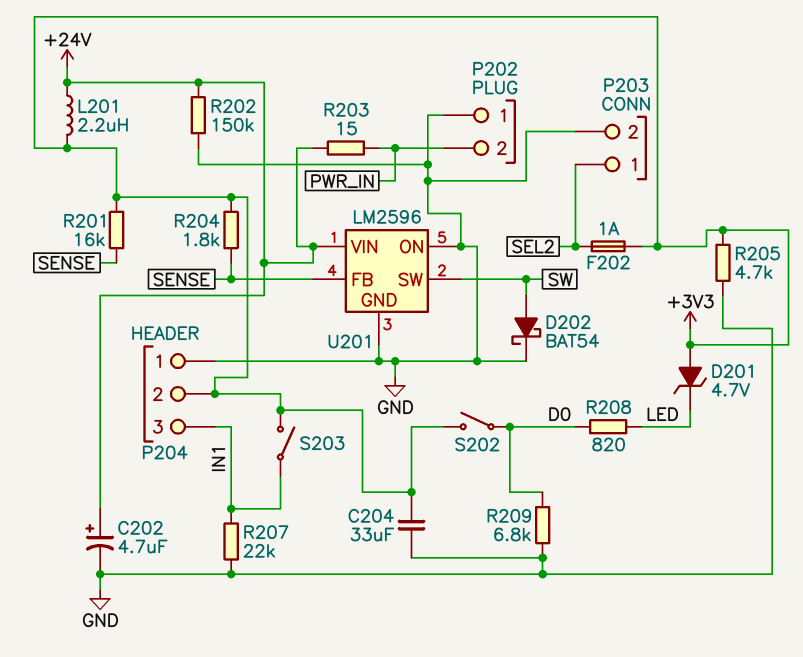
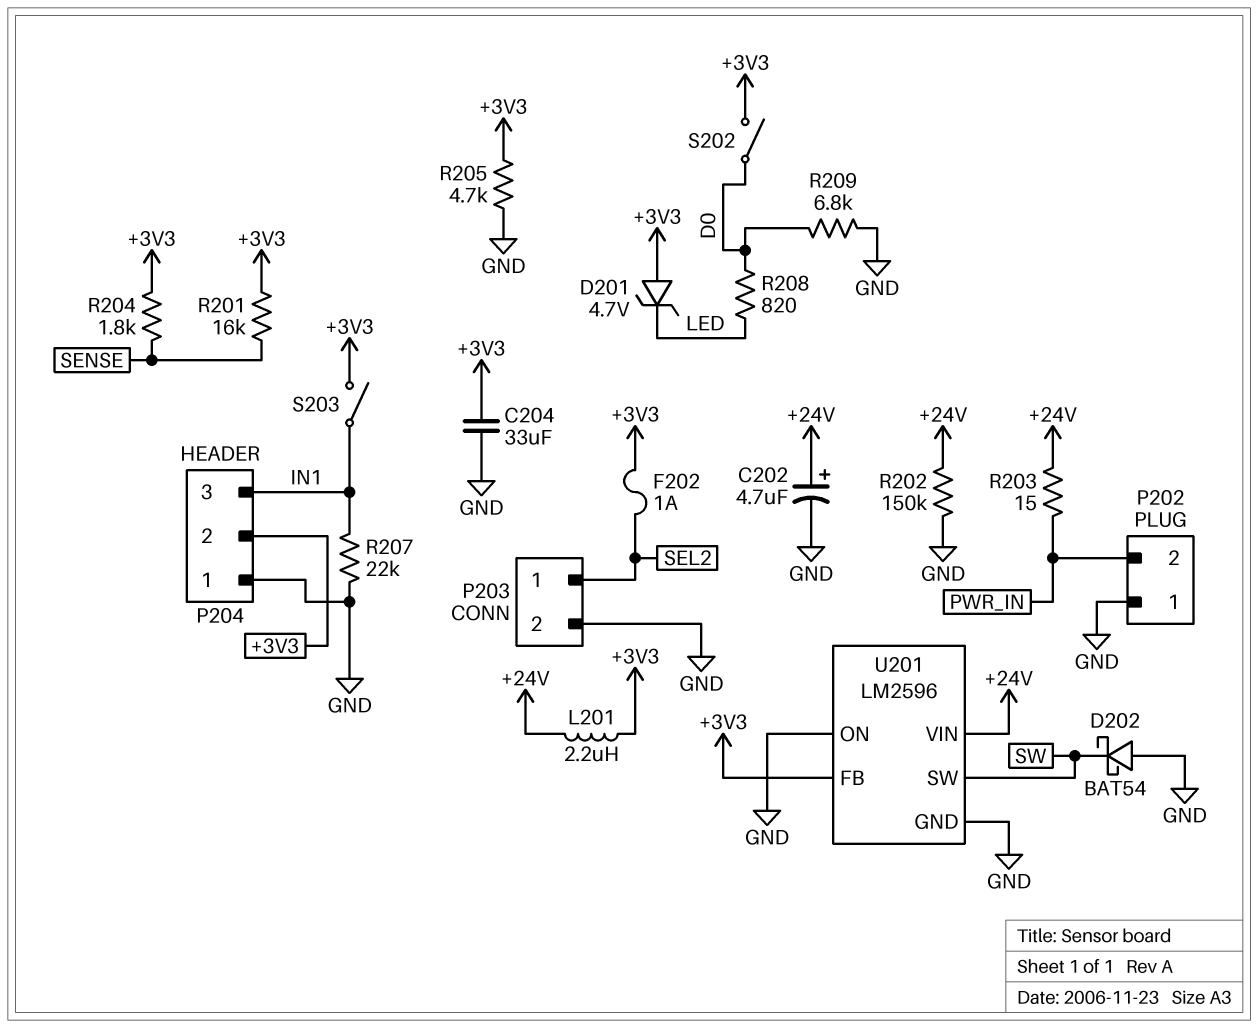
D202: schottky BAT54 (A SW, K GND) -> schottky BAT54 (A GND, K SW)
U201 pin FB: SENSE -> +3V3

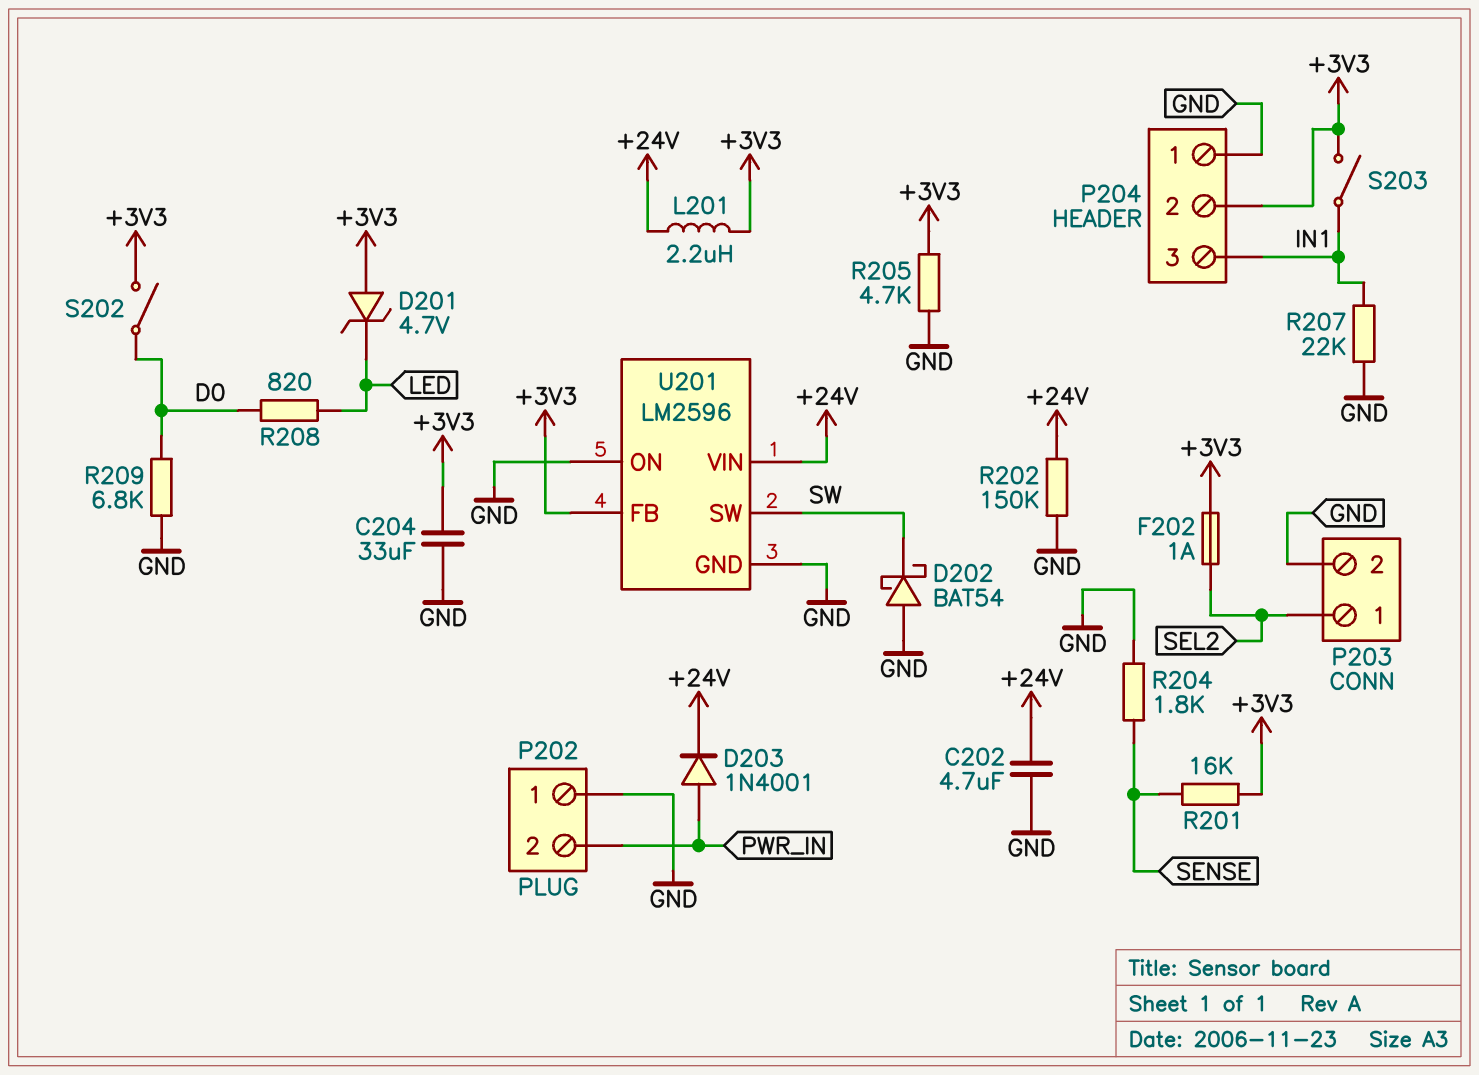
C202: 4.7uF (plus +24V, minus GND) -> 4.7uF (+24V, GND)
D203: none -> diode 1N4001 (A PWR_IN, K +24V)
R203: 15 (+24V, PWR_IN) -> none
R204: 1.8k (+3V3, SENSE) -> 1.8k (GND, SENSE)

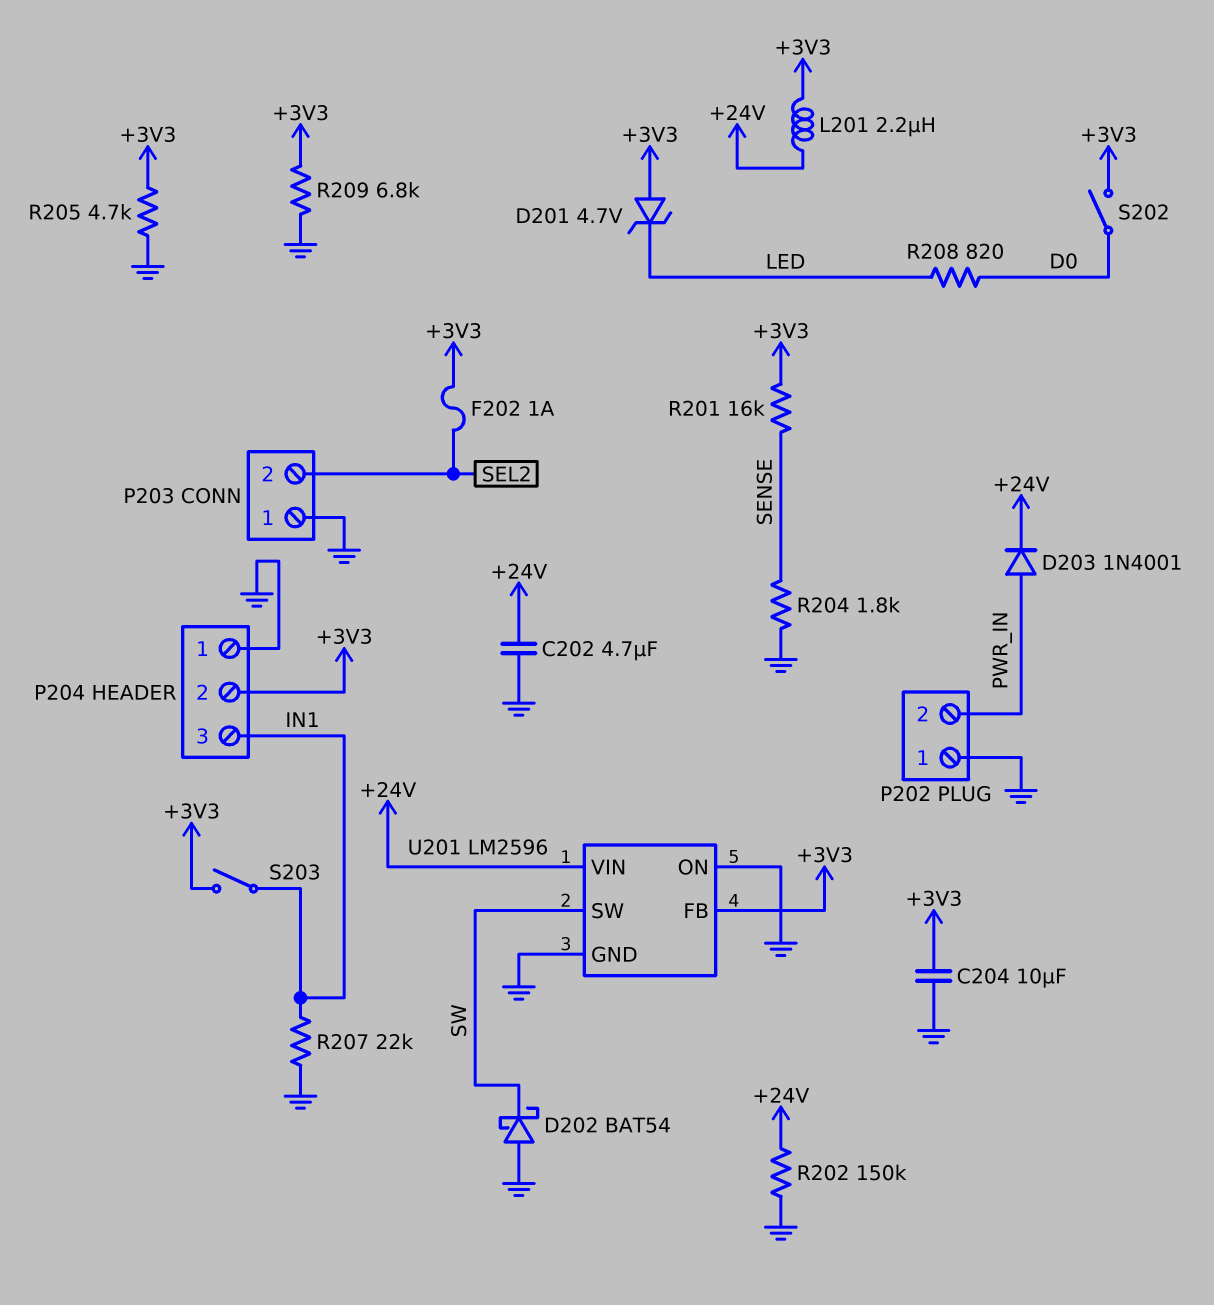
C204: 33uF (+3V3, GND) -> 10uF (+3V3, GND)
P203 pin 1: SEL2 -> GND
P203 pin 2: GND -> SEL2
R209: 6.8k (D0, GND) -> 6.8k (+3V3, GND)

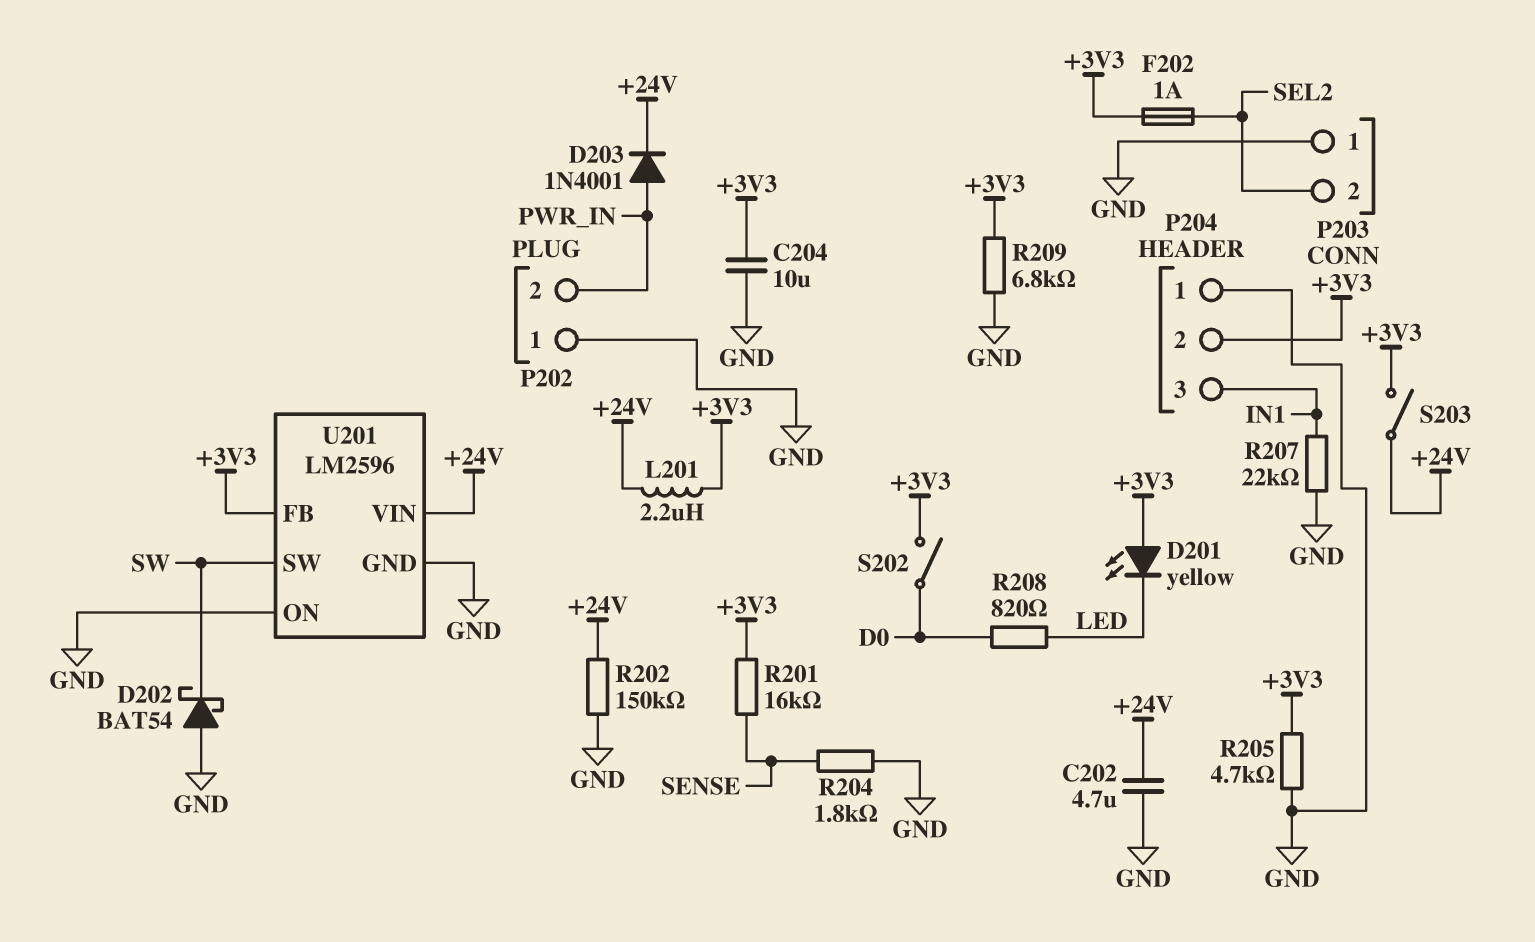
D201: zener 4.7V (A +3V3, K LED) -> LED yellow (A +3V3, K LED)
S203: switch (+3V3, IN1) -> switch (+3V3, +24V)

